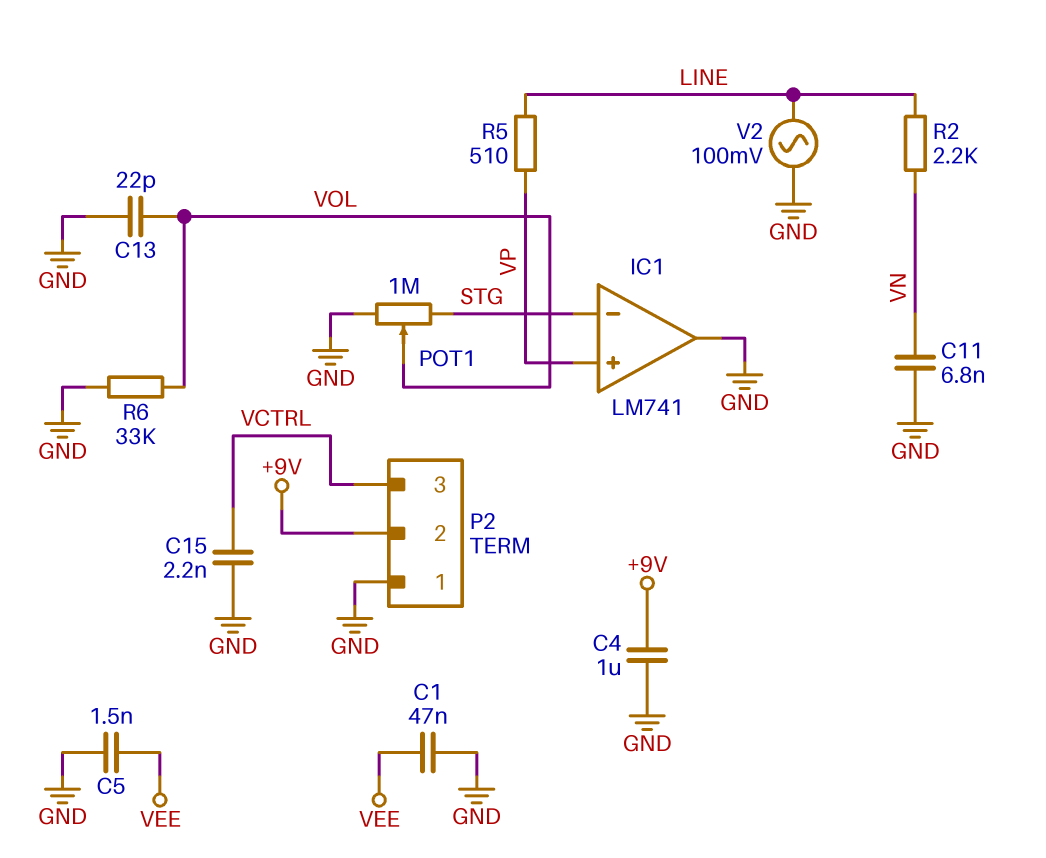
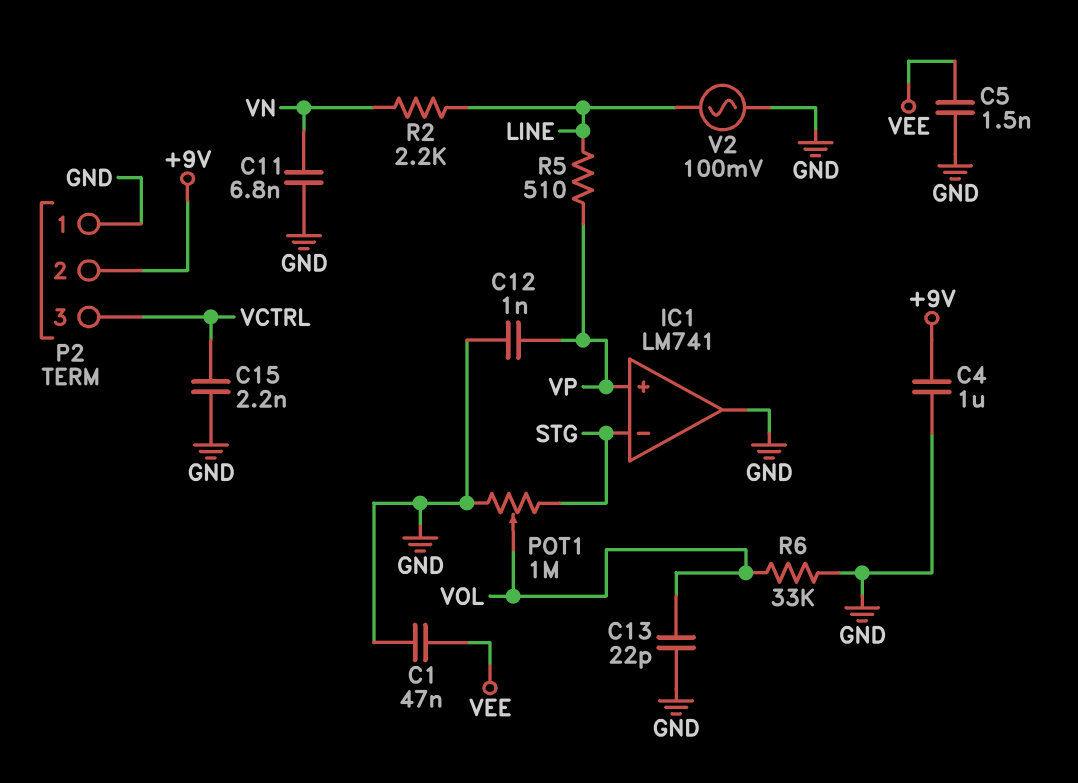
C12: none -> 1nF (GND, VP)

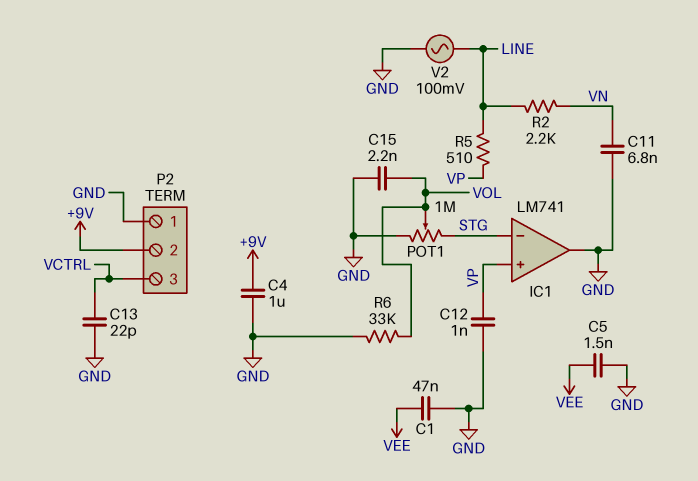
C13: 22pF (GND, VOL) -> 22pF (GND, VCTRL)
C15: 2.2nF (GND, VCTRL) -> 2.2nF (GND, VOL)

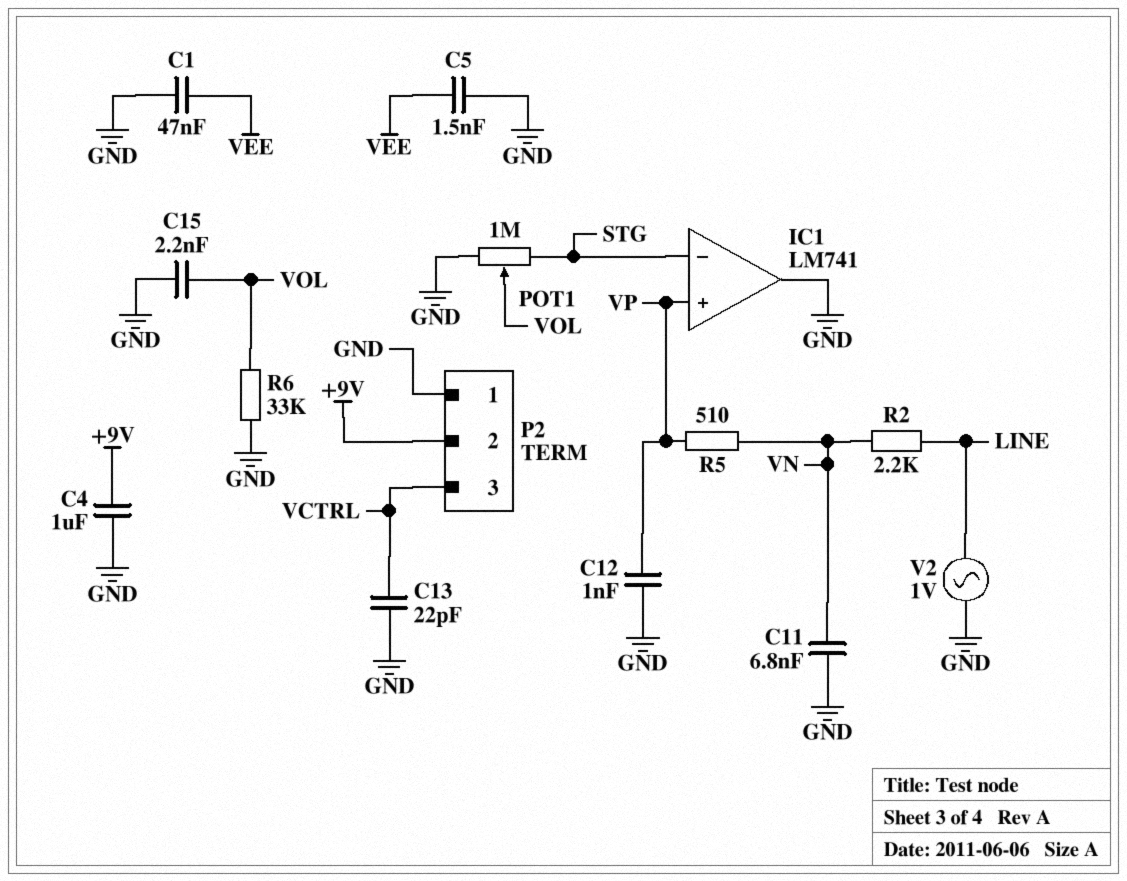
R5: 510 (LINE, VP) -> 510 (VN, VP)
V2: AC 100mV (GND, LINE) -> AC 1V (GND, LINE)

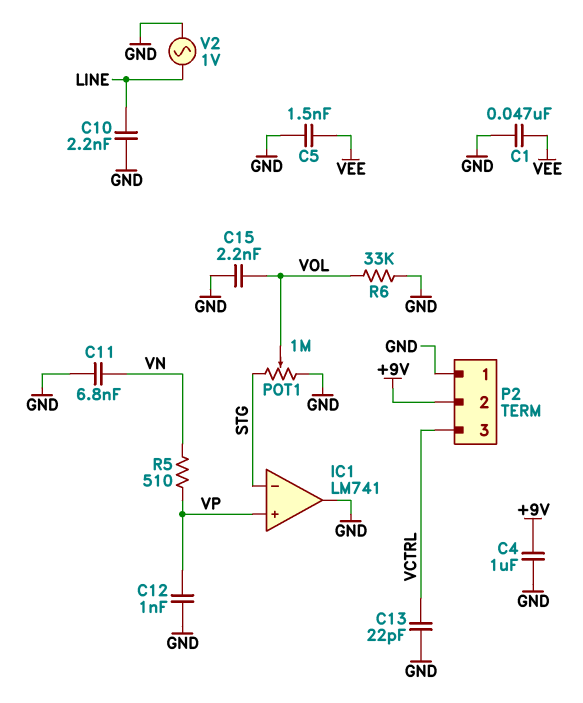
C10: none -> 2.2nF (GND, LINE)
R2: 2.2k (LINE, VN) -> none

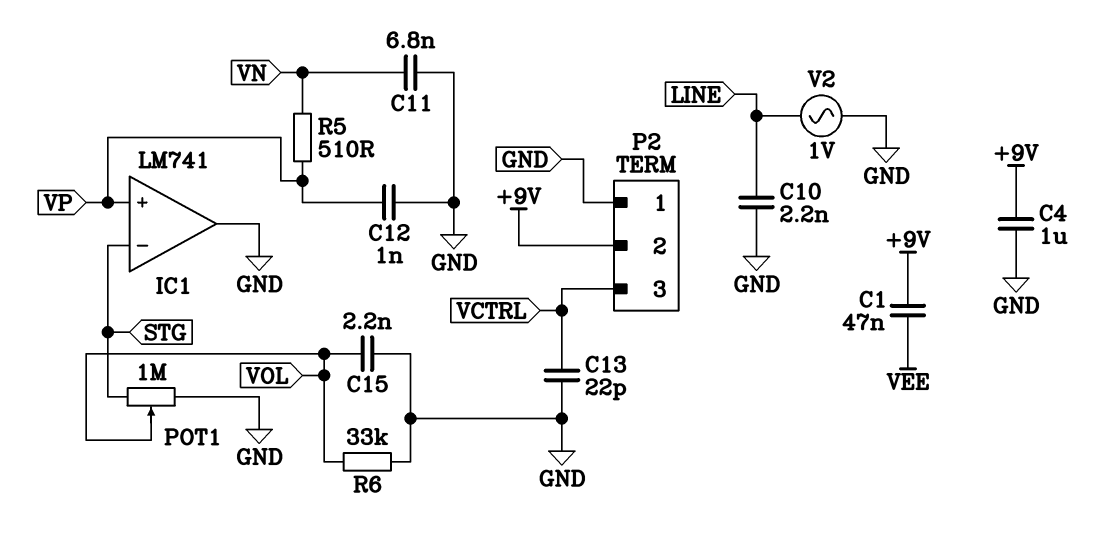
C1: 47nF (GND, VEE) -> 47nF (+9V, VEE)
C5: 1.5nF (GND, VEE) -> none

